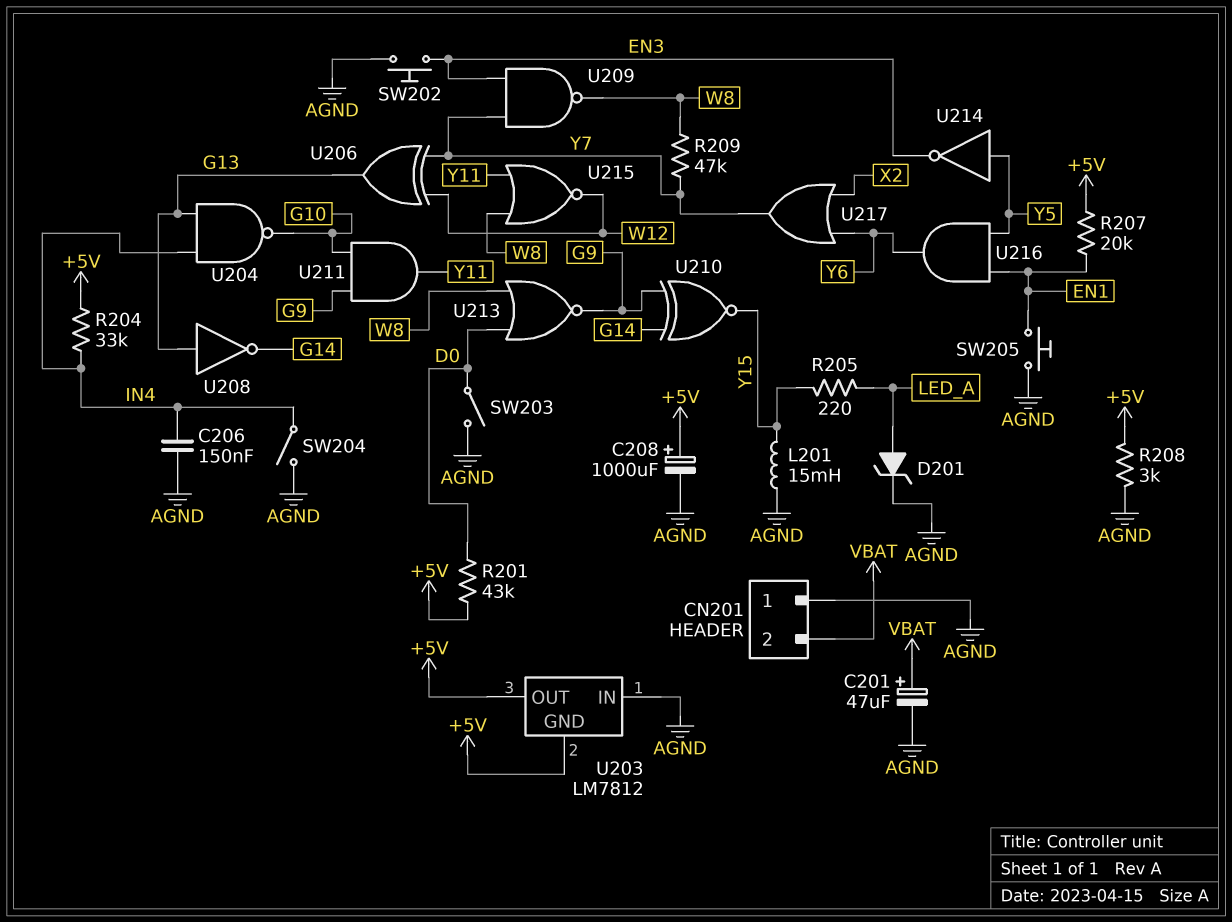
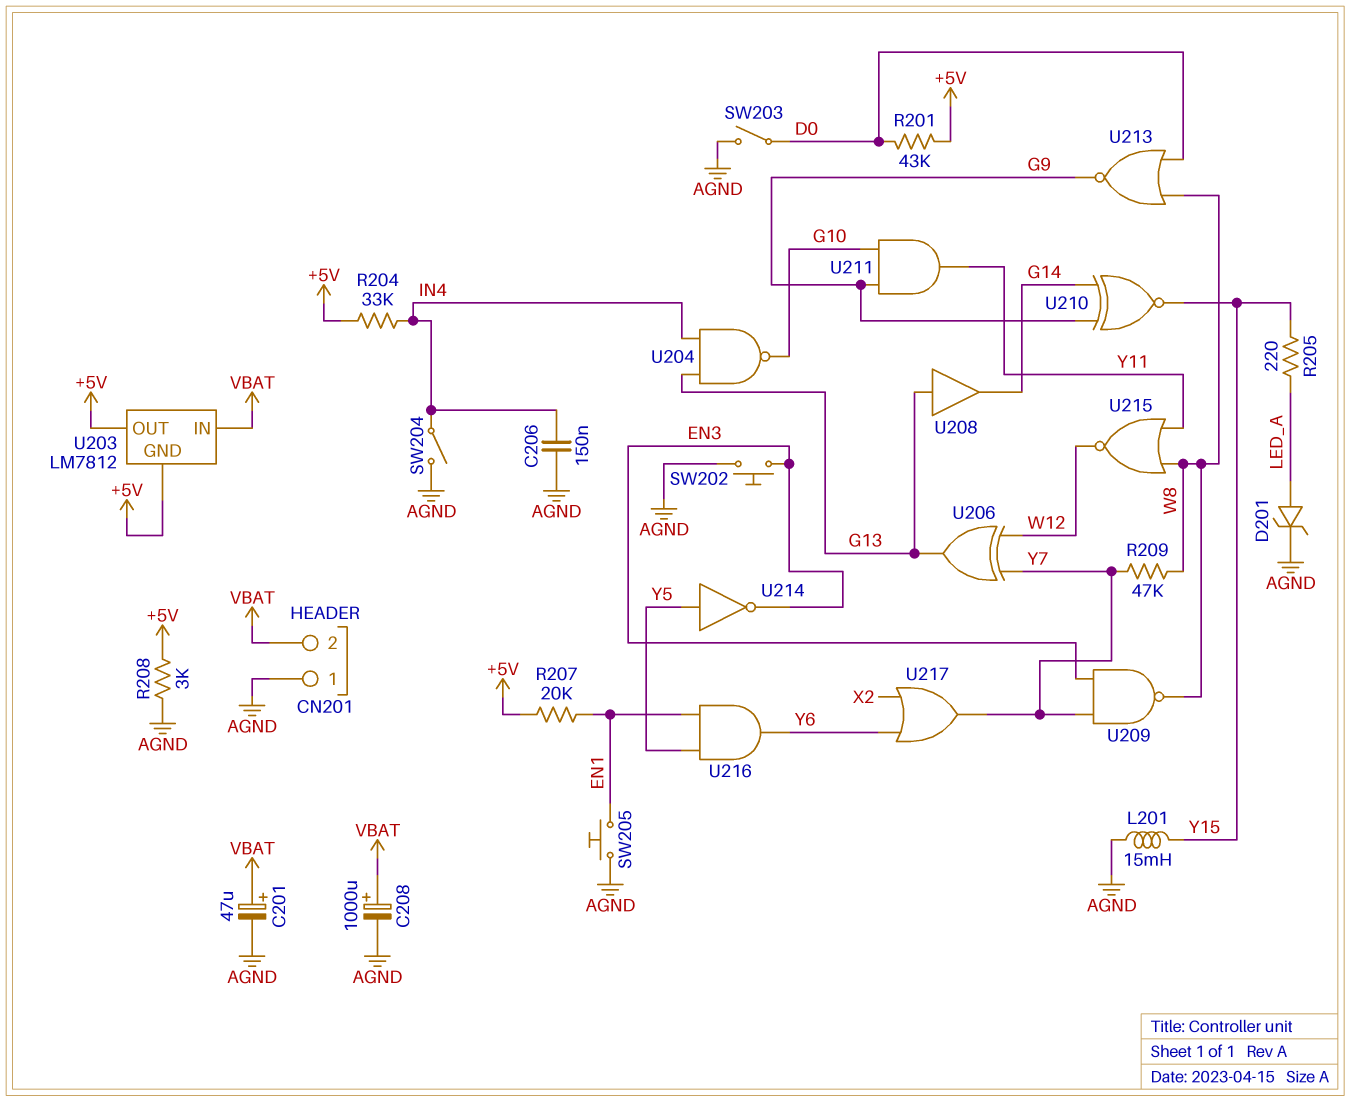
C208: 1000uF (plus +5V, minus AGND) -> 1000uF (plus VBAT, minus AGND)
U203 pin IN: AGND -> VBAT
U208: NOT (in G13, out G14) -> buffer (in G13, out G14)

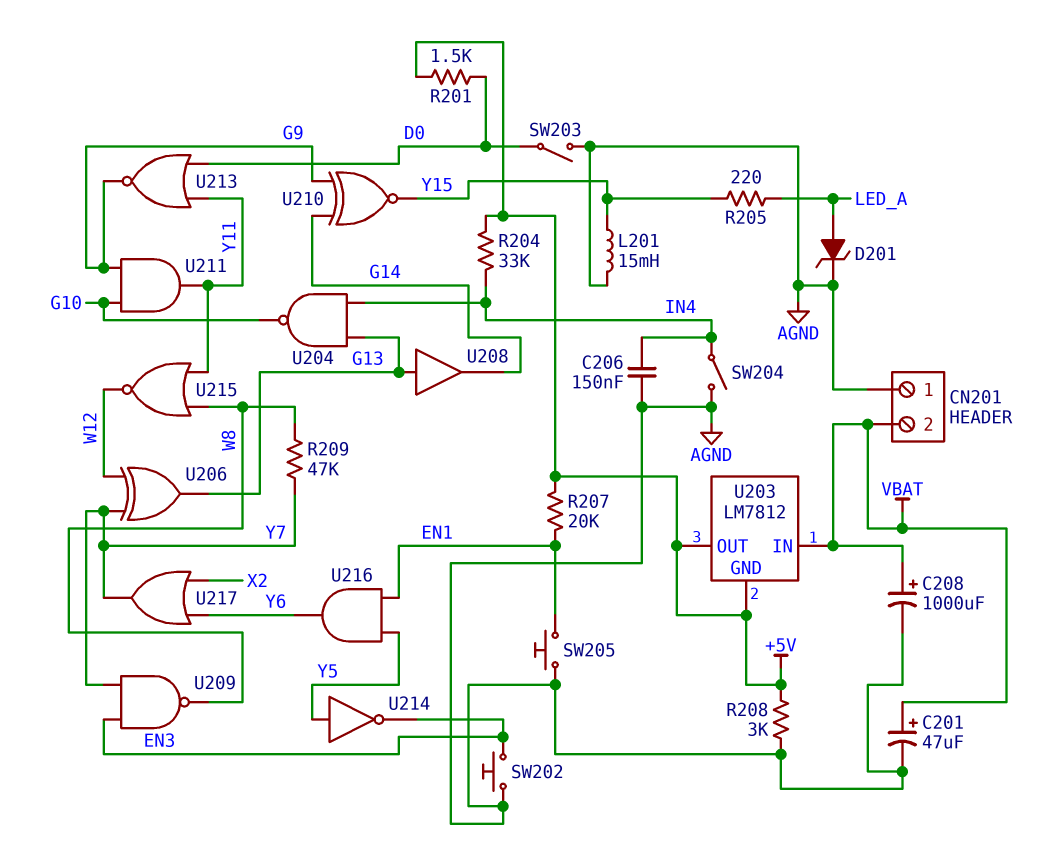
R201: 43k (+5V, D0) -> 1.5k (+5V, D0)
U213: NOR (in D0, in W8, out G9) -> NOR (in D0, in Y11, out G9)

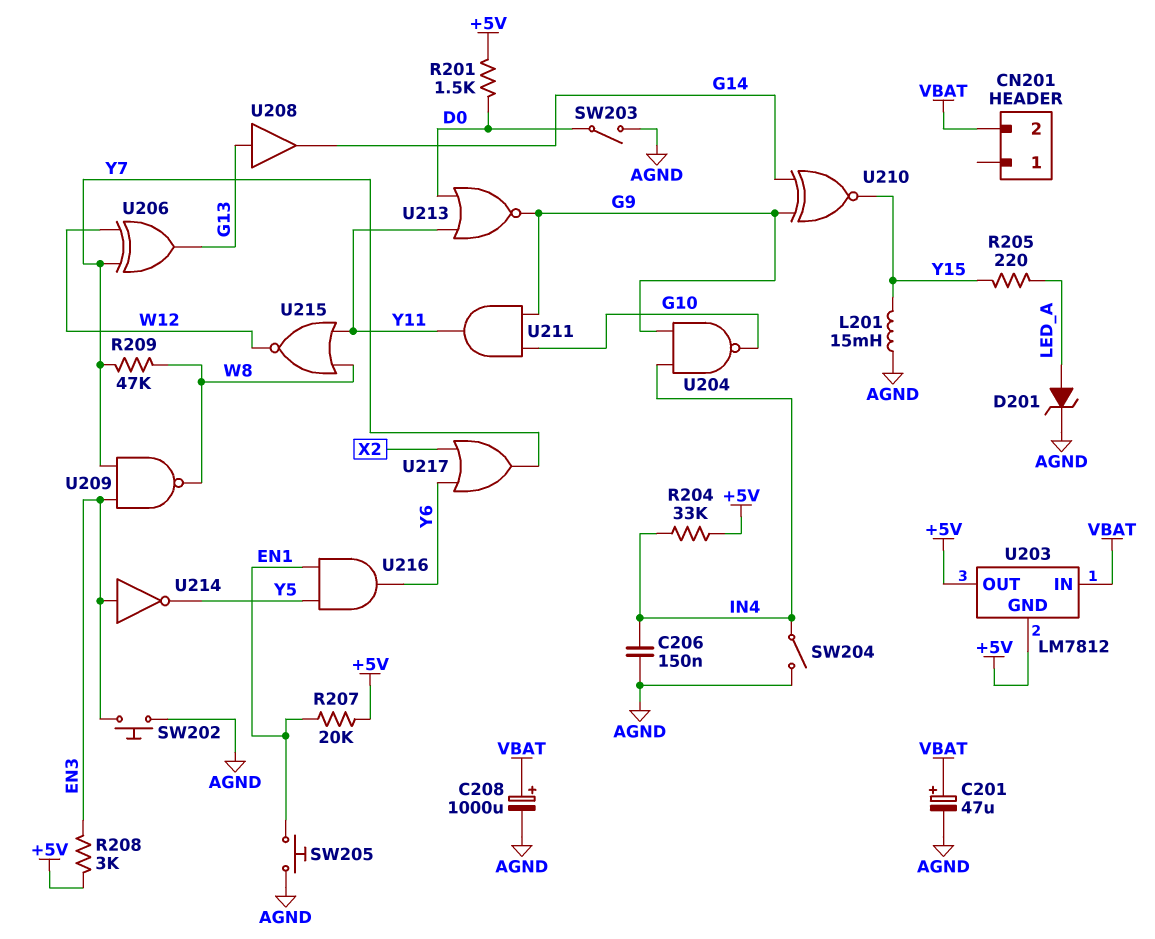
CN201 pin 1: AGND -> none
R208: 3k (+5V, AGND) -> 3k (+5V, EN3)
U204: NAND (in G13, in IN4, out G10) -> NAND (in G9, in IN4, out G10)
U214: NOT (in Y5, out EN3) -> NOT (in EN3, out Y5)

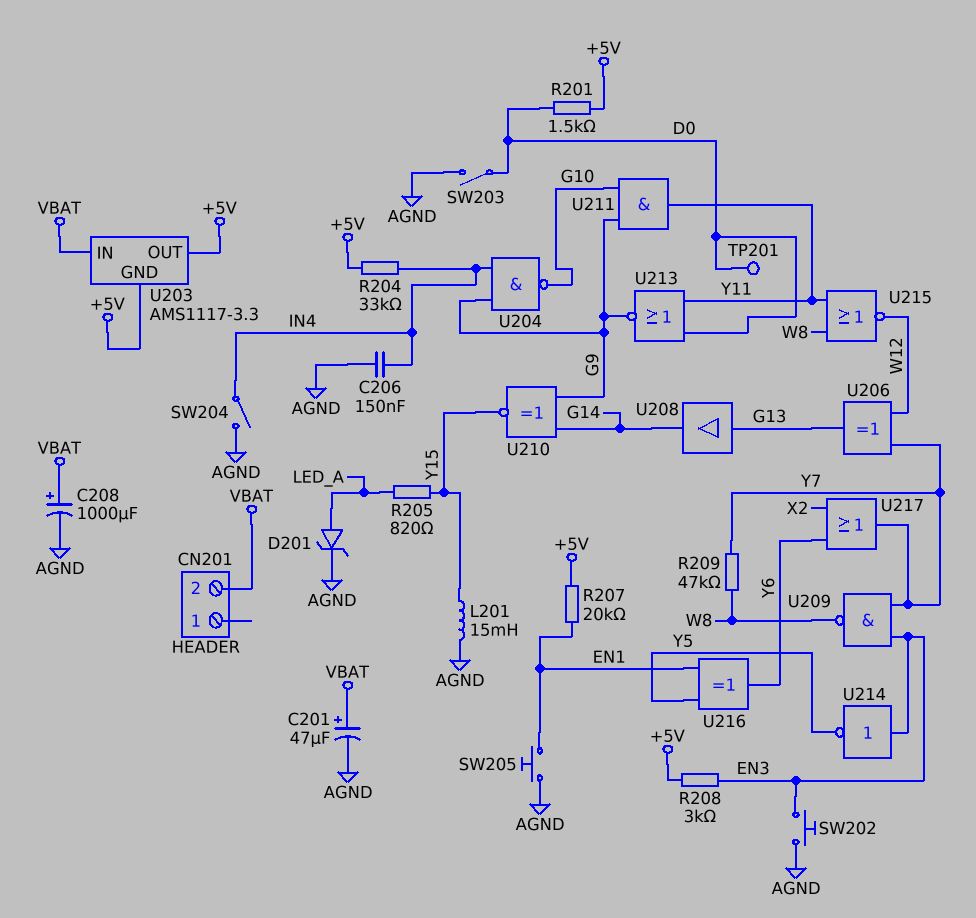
R205: 220 (LED_A, Y15) -> 820 (LED_A, Y15)
TP201: none -> test point (D0)
U203: LM7812 -> AMS1117-3.3
U216: AND (in EN1, in Y5, out Y6) -> XOR (in EN1, in Y5, out Y6)

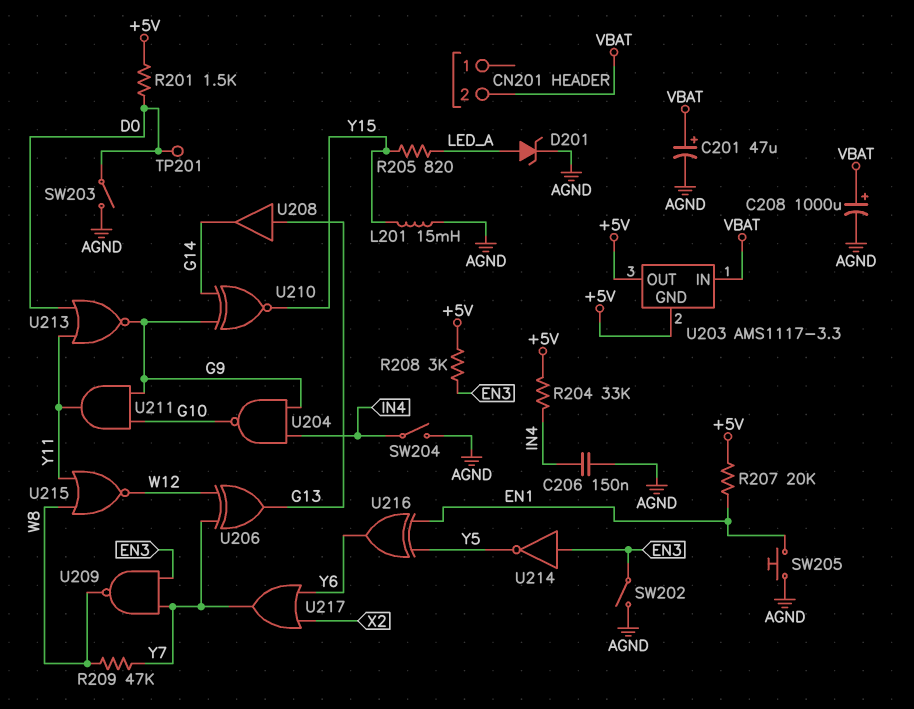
SW202: button (AGND, EN3) -> switch (AGND, EN3)

